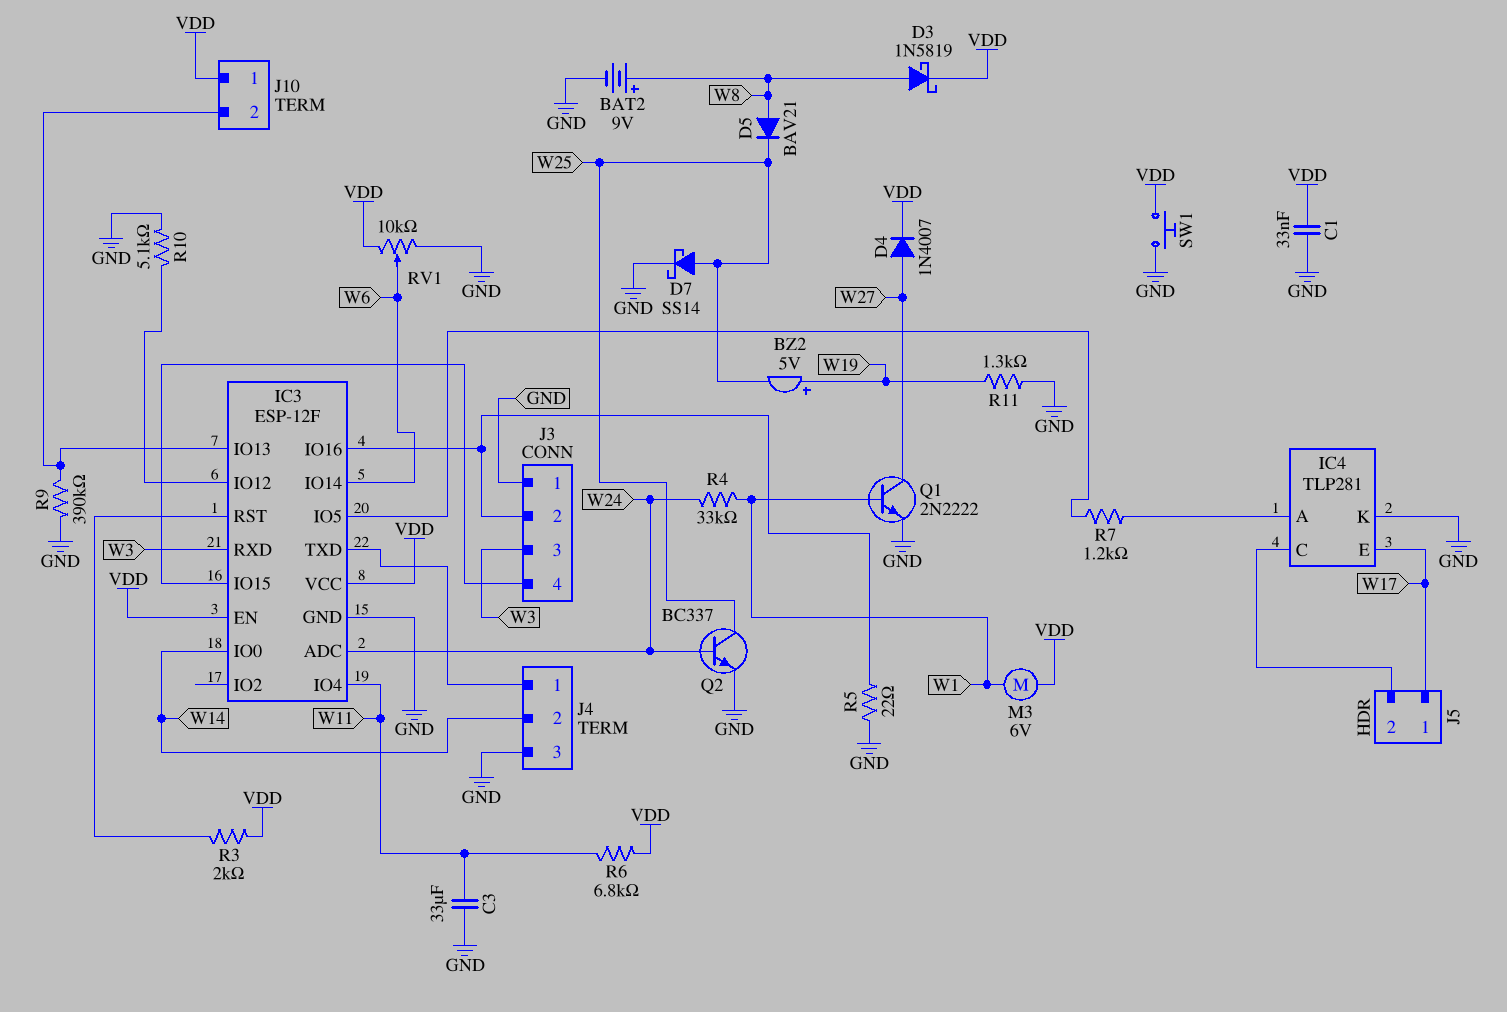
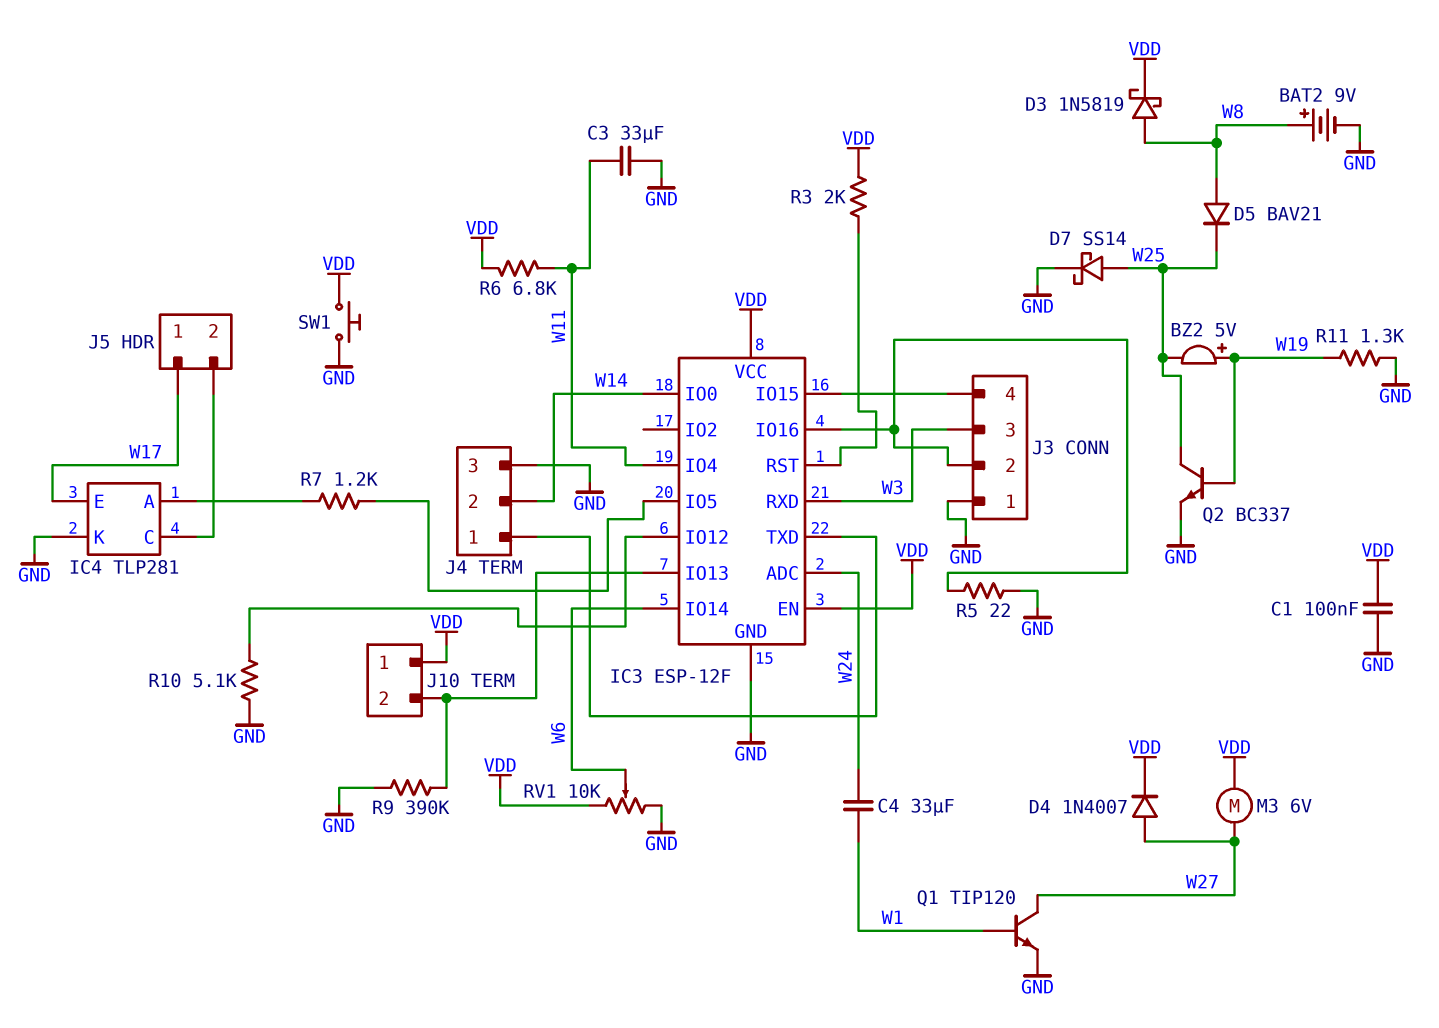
C1: 33nF (GND, VDD) -> 100nF (GND, VDD)
C4: none -> 33uF (W1, W24)
M3: motor 6V (VDD, W1) -> motor 6V (VDD, W27)
Q1: NPN 2N2222 (B W1, C W27, E GND) -> NPN TIP120 (B W1, C W27, E GND)
Q2: NPN BC337 (B W24, C W25, E GND) -> NPN BC337 (B W19, C W25, E GND)
R4: 33k (W1, W24) -> none

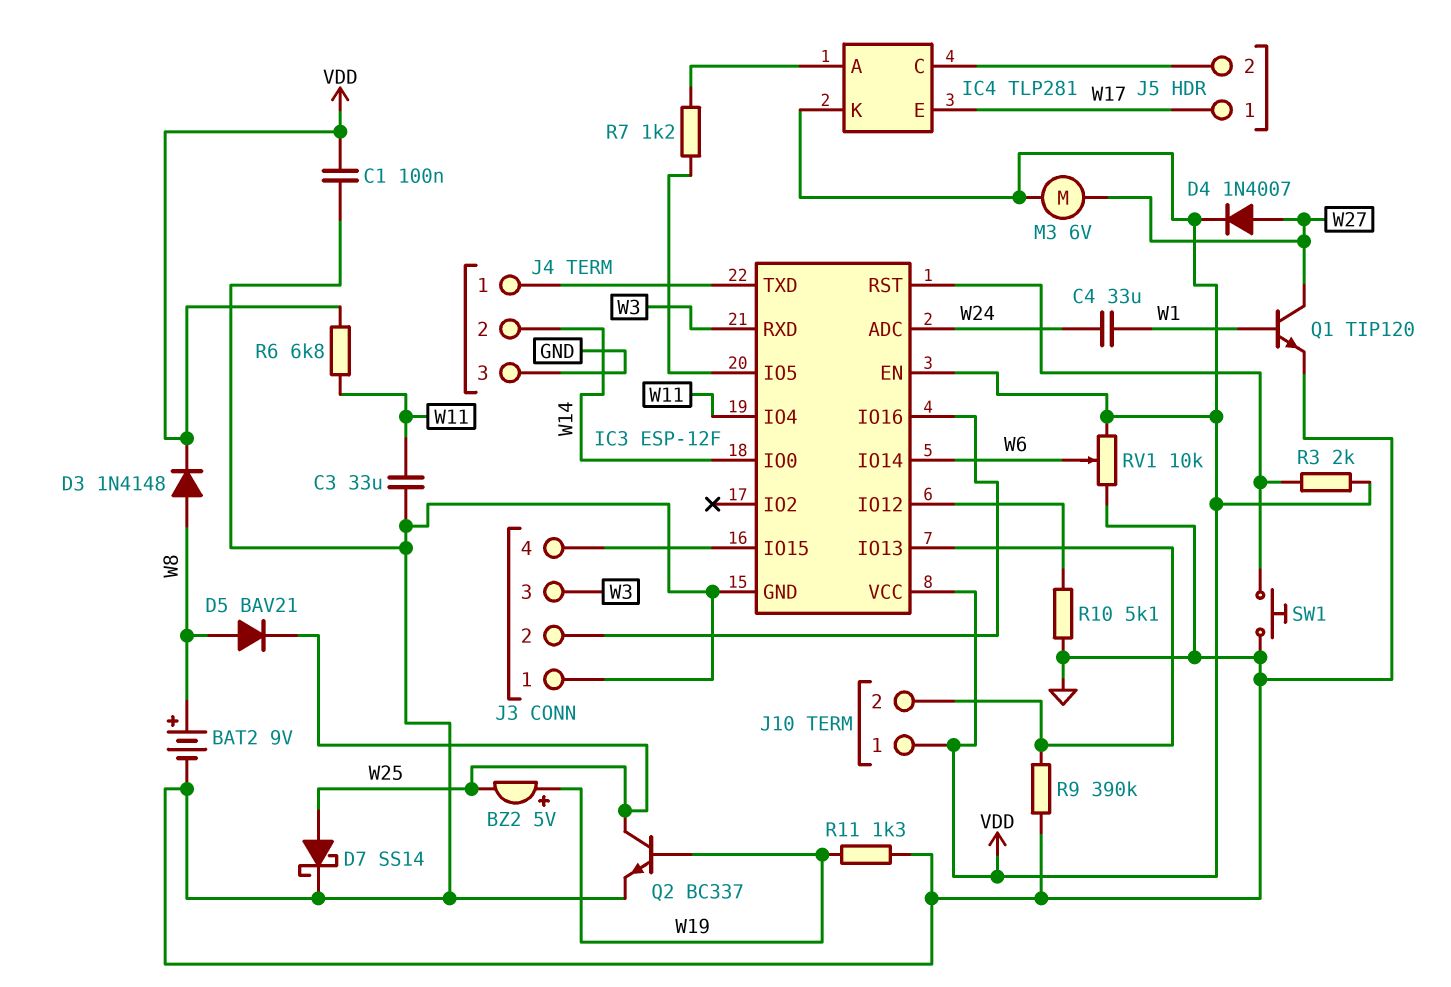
D3: schottky 1N5819 (A W8, K VDD) -> diode 1N4148 (A W8, K VDD)
IC4 pin K: GND -> VDD
R5: 22 (GND, IC3/IO16) -> none
SW1: button (GND, VDD) -> button (GND, IC3/RST)

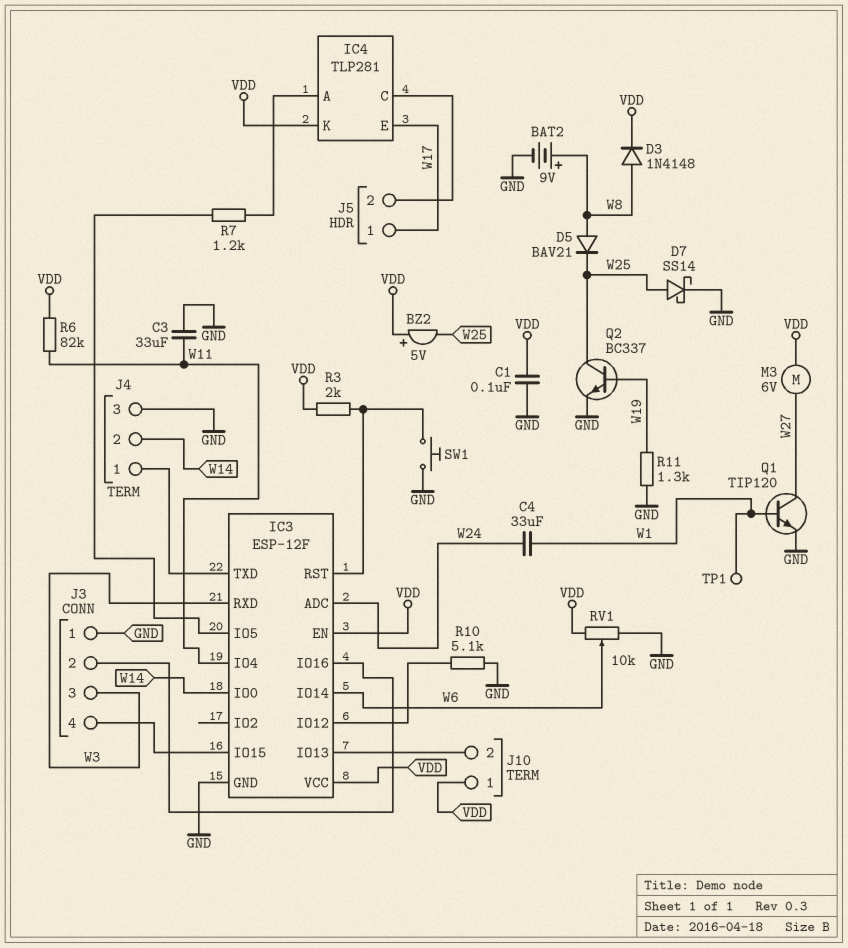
BZ2: buzzer 5V (plus W19, minus W25) -> buzzer 5V (plus VDD, minus W25)
D4: diode 1N4007 (A W27, K VDD) -> none
R6: 6.8k (VDD, W11) -> 82k (VDD, W11)
R9: 390k (GND, IC3/IO13) -> none
TP1: none -> test point (W1)

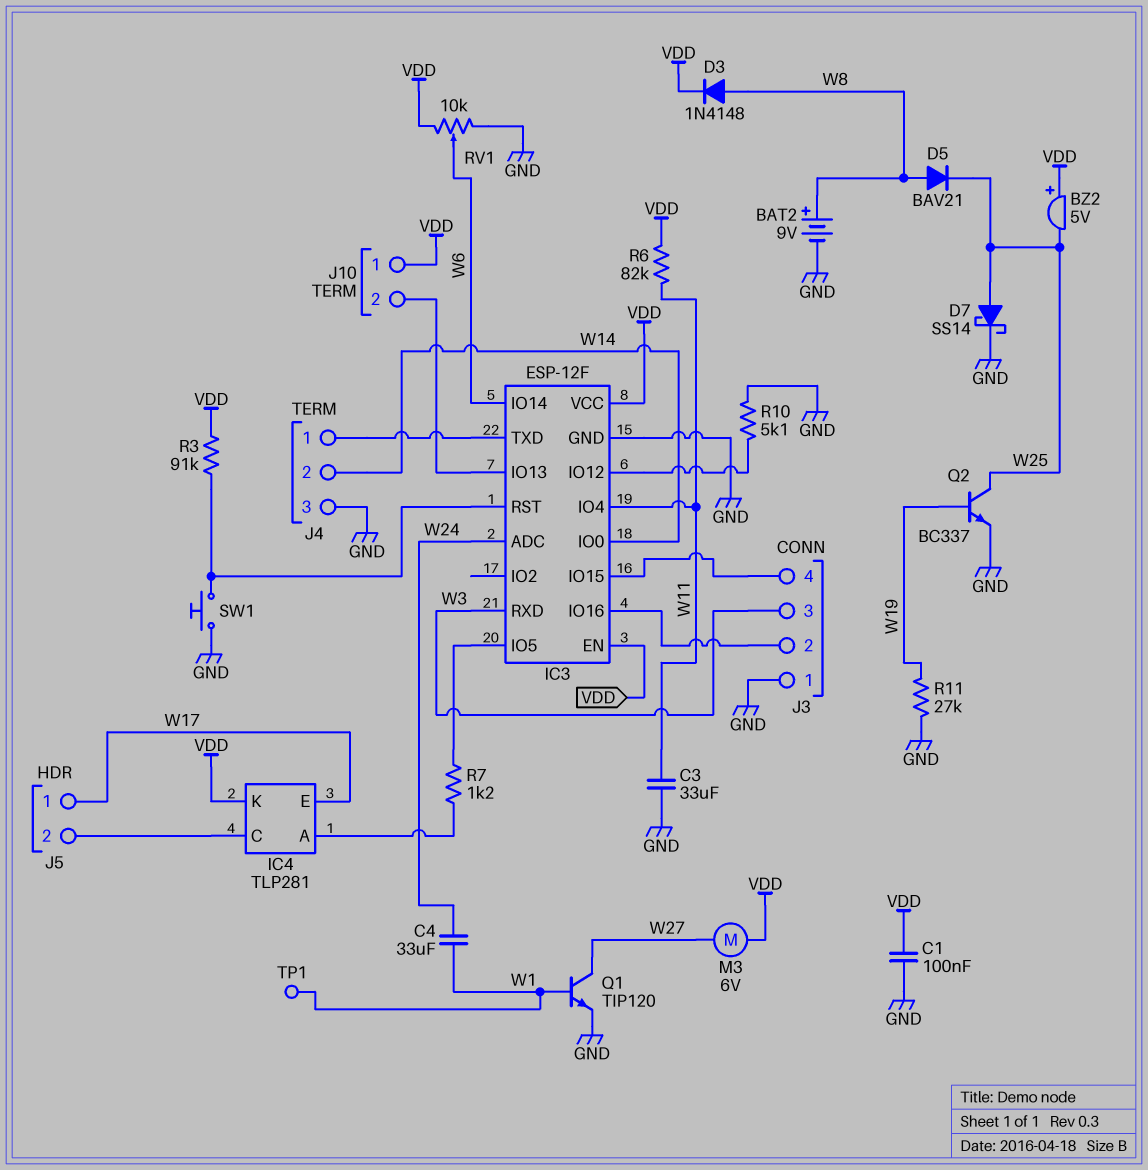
R3: 2k (IC3/RST, VDD) -> 91k (IC3/RST, VDD)
R11: 1.3k (GND, W19) -> 27k (GND, W19)

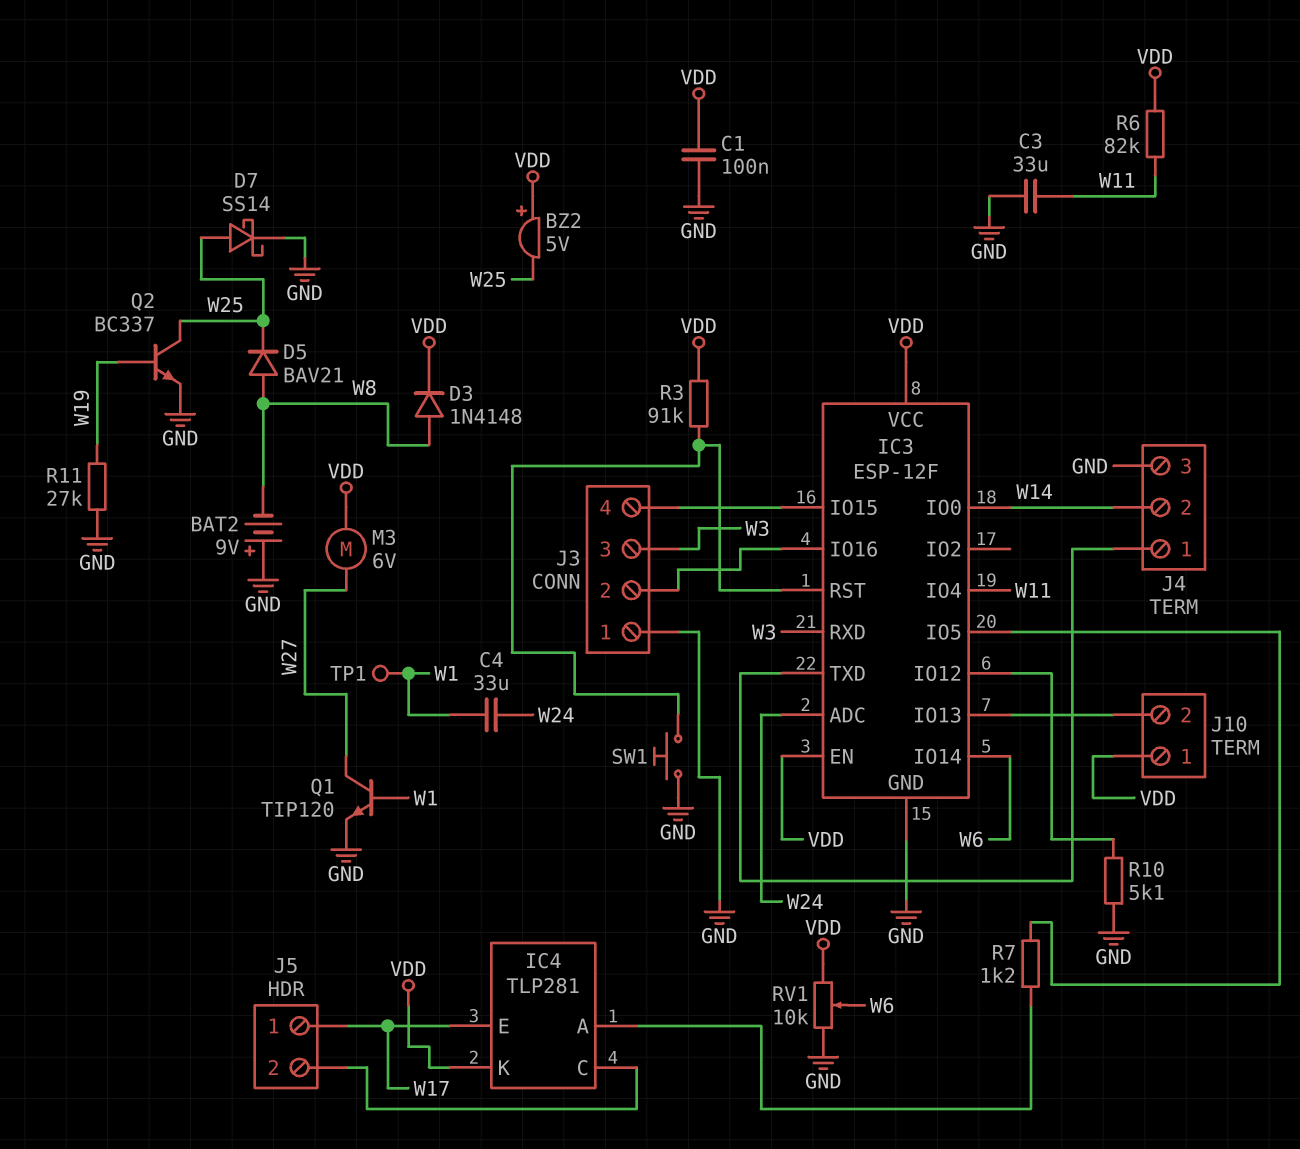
BAT2: 9V (plus W8, minus GND) -> 9V (plus GND, minus W8)

